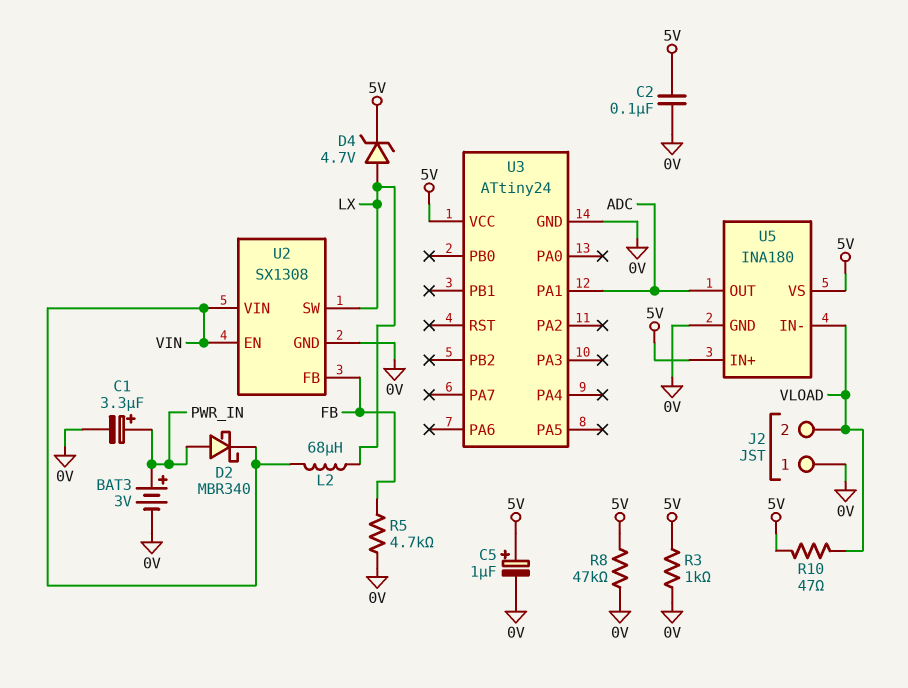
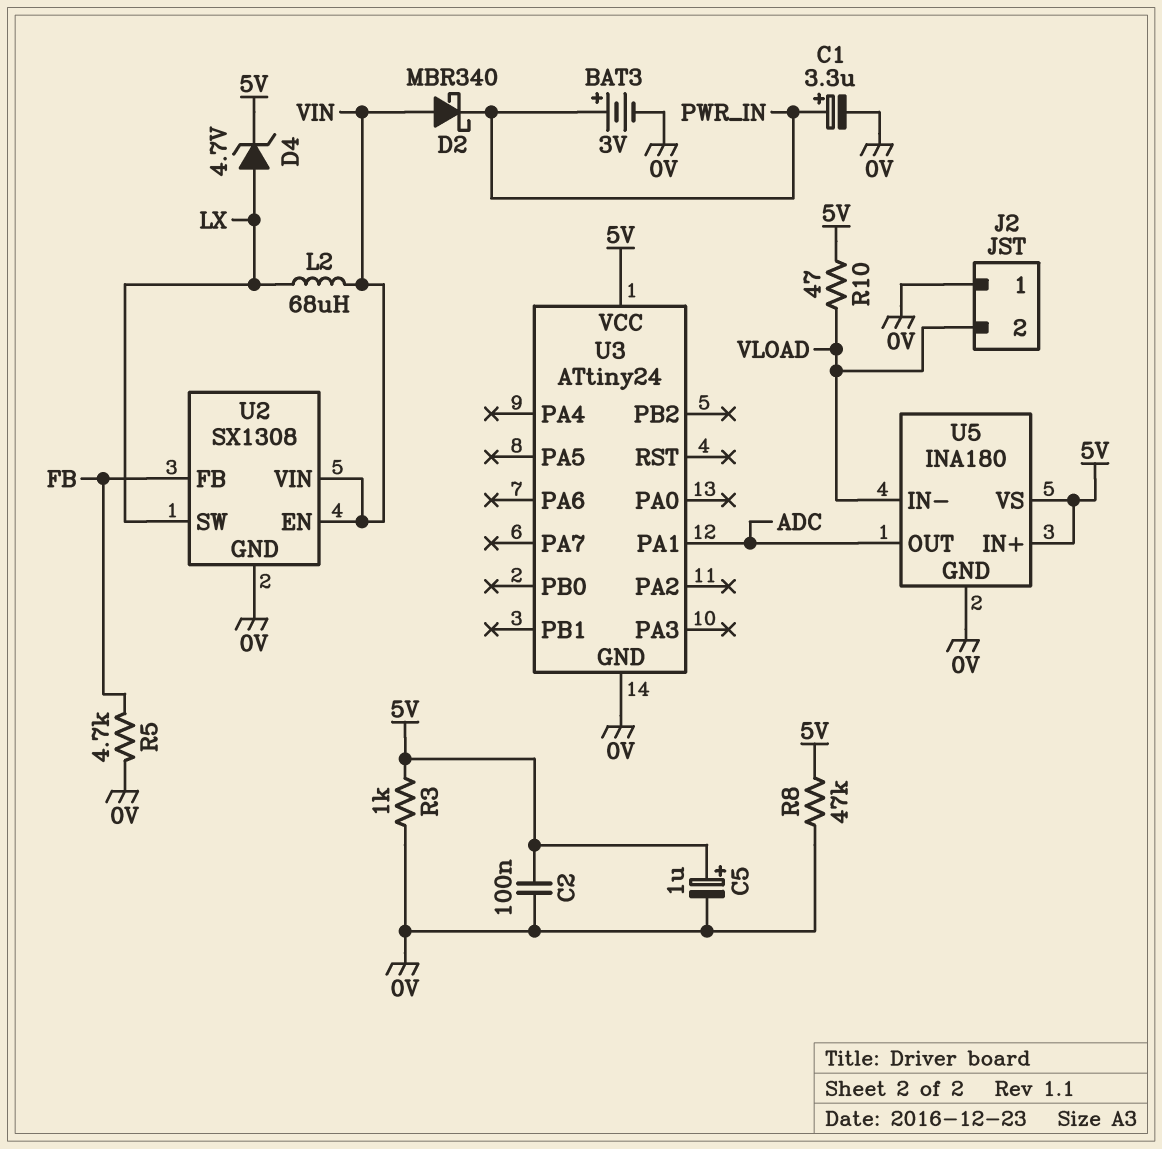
D2: schottky MBR340 (A PWR_IN, K VIN) -> schottky MBR340 (A VIN, K PWR_IN)

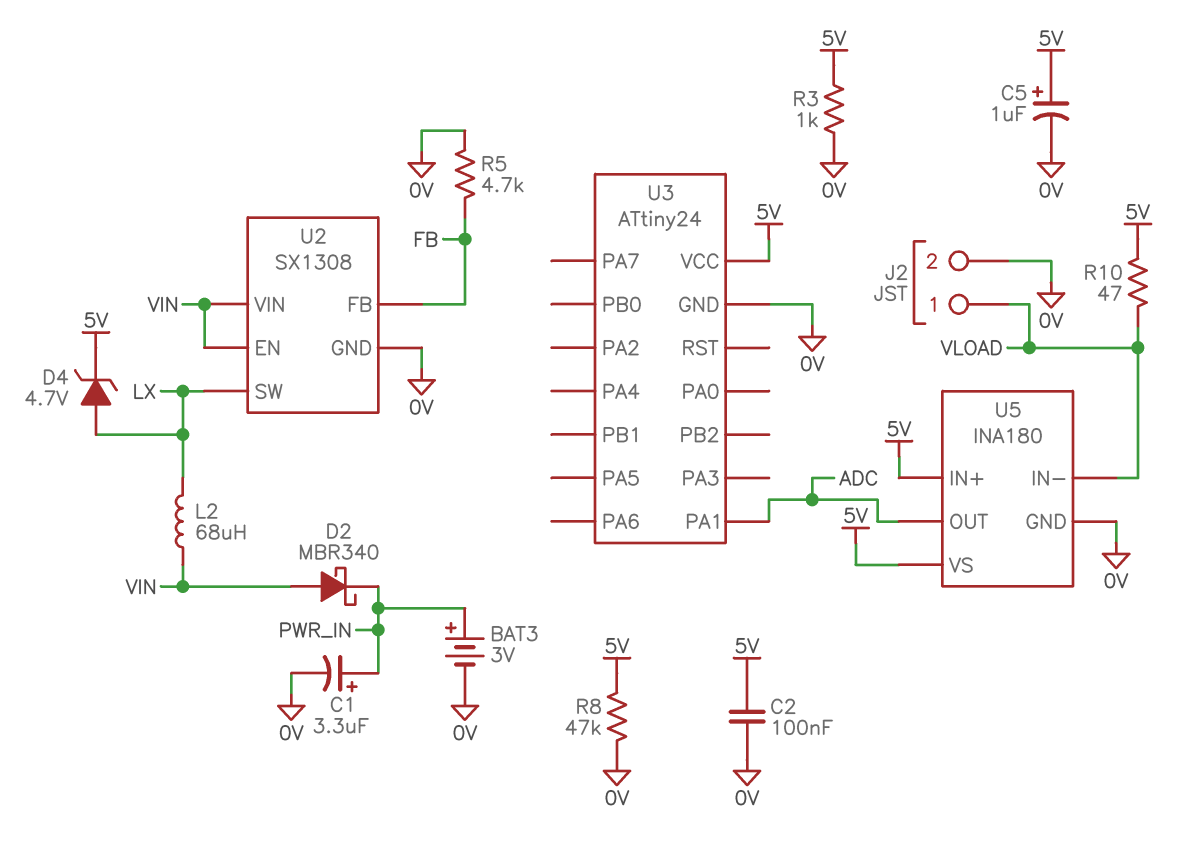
J2 pin 1: 0V -> VLOAD
J2 pin 2: VLOAD -> 0V

